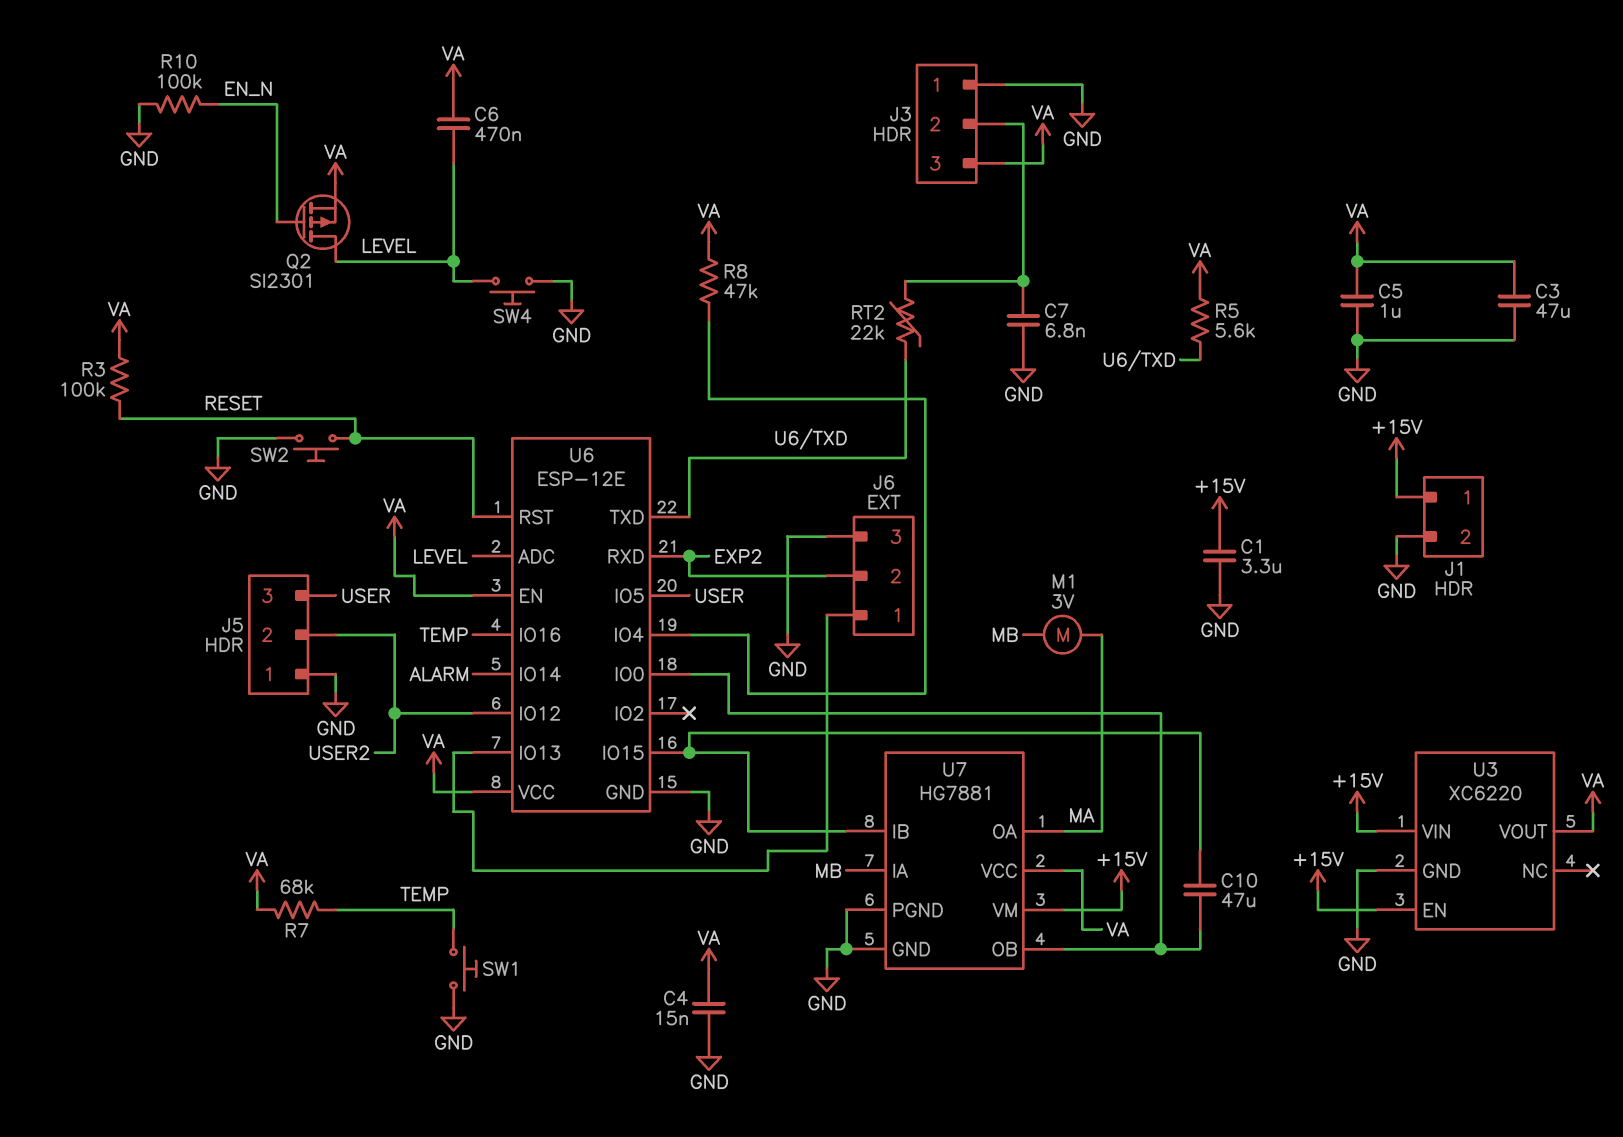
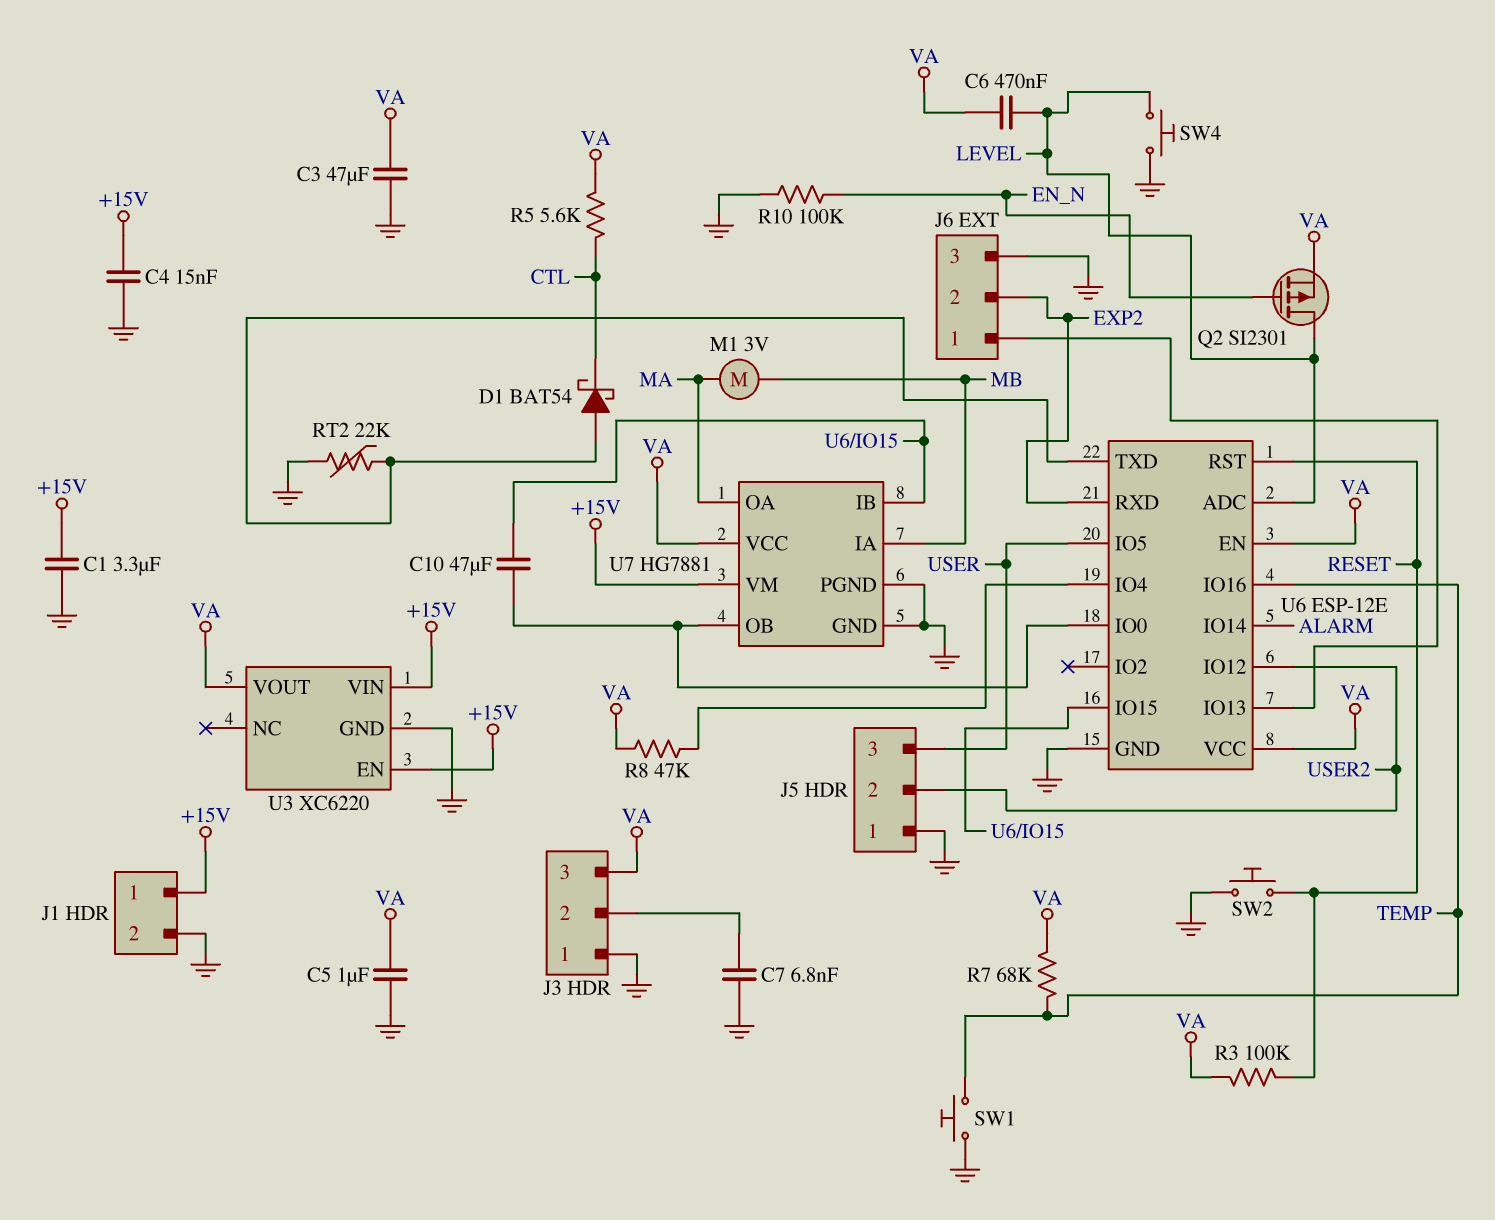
C4: 15nF (GND, VA) -> 15nF (+15V, GND)
D1: none -> schottky BAT54 (A U6/TXD, K CTL)
R5: 5.6k (U6/TXD, VA) -> 5.6k (CTL, VA)
RT2: 22k (J3/2, U6/TXD) -> 22k (GND, U6/TXD)

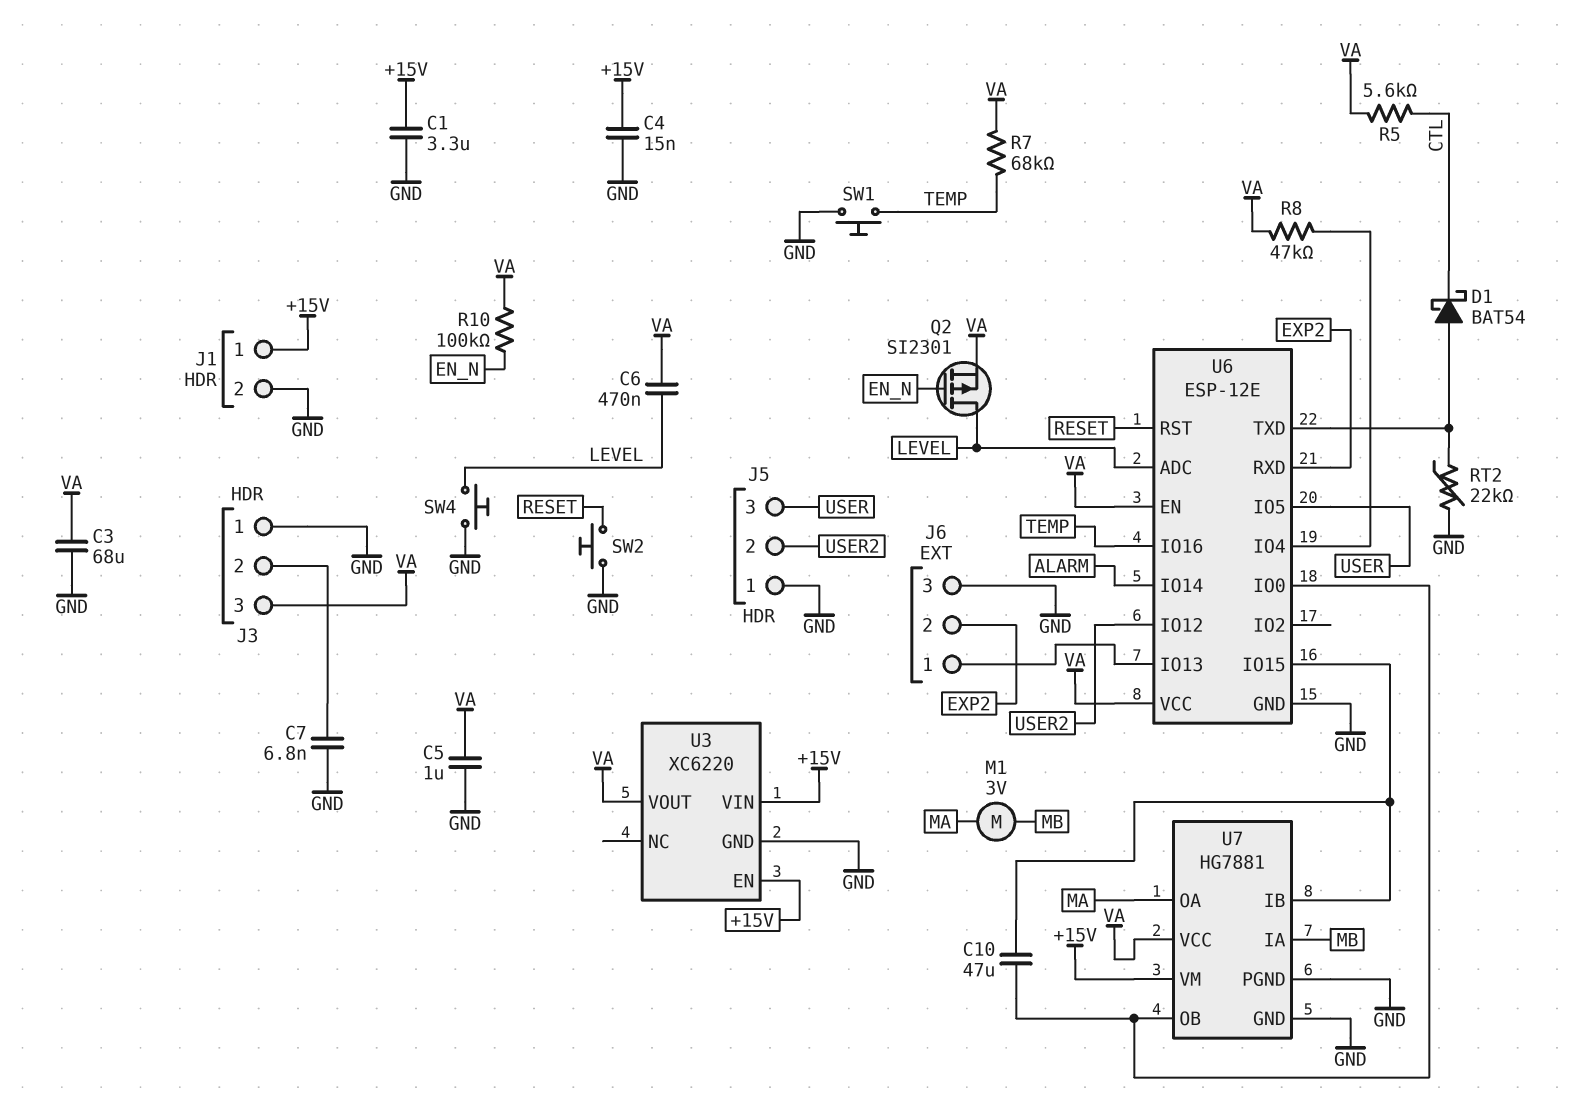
C3: 47uF (GND, VA) -> 68uF (GND, VA)
R3: 100k (RESET, VA) -> none
R10: 100k (EN_N, GND) -> 100k (EN_N, VA)

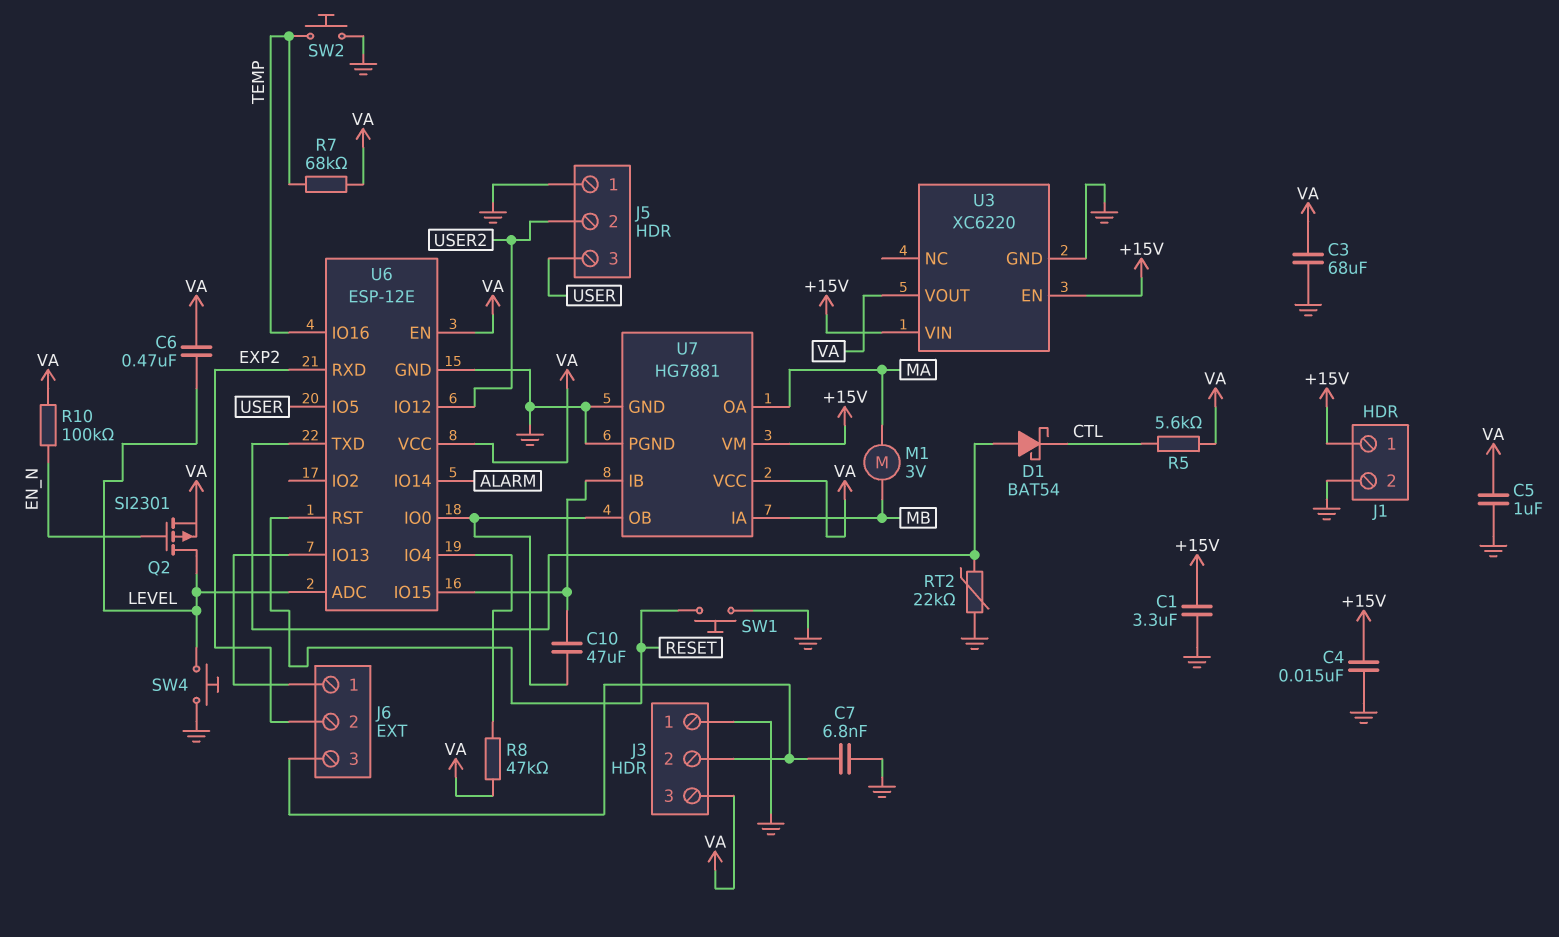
J6 pin 3: GND -> J3/2
SW1: button (GND, TEMP) -> button (GND, RESET)
SW2: button (GND, RESET) -> button (GND, TEMP)

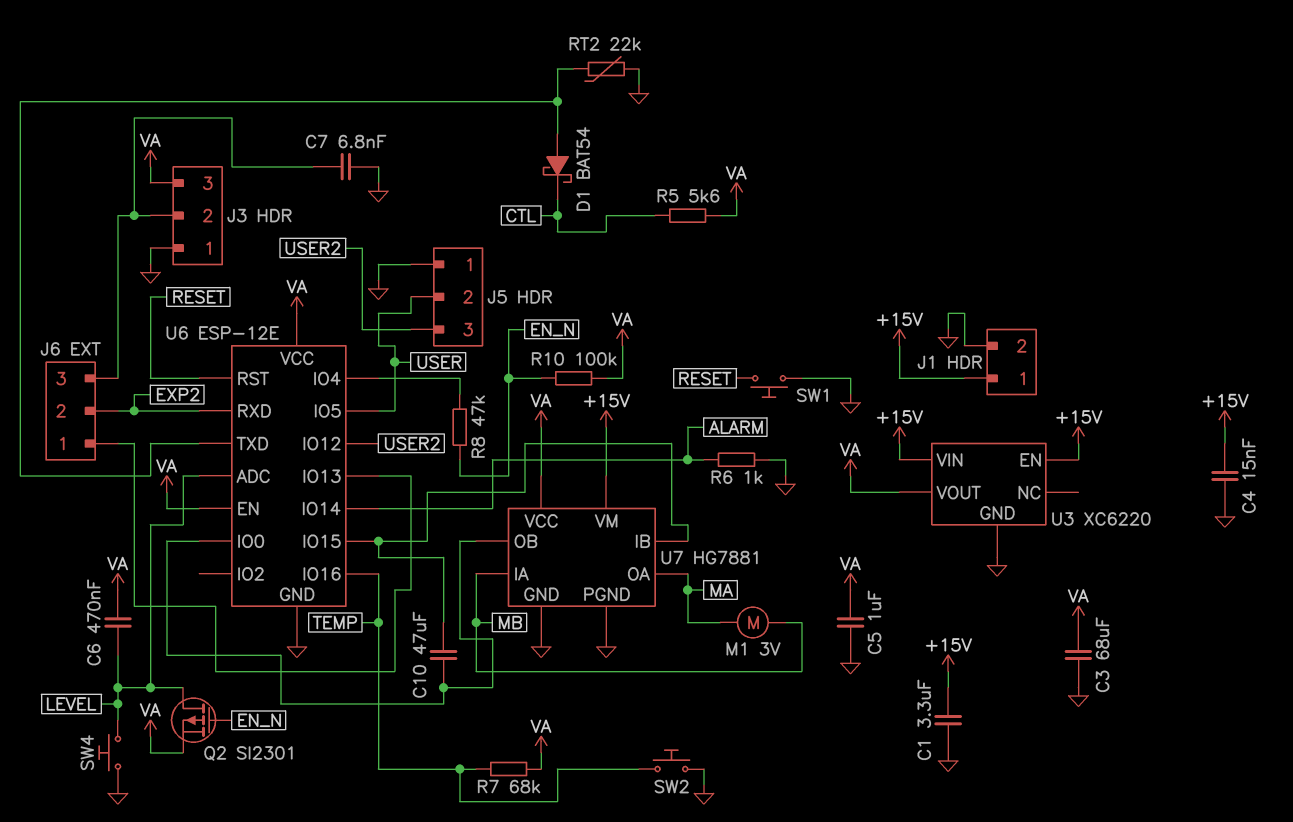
J5 pin 2: USER2 -> USER
J5 pin 3: USER -> USER2
R6: none -> 1k (ALARM, GND)
R8: 47k (U6/IO4, VA) -> 47k (EN_N, U6/IO4)

